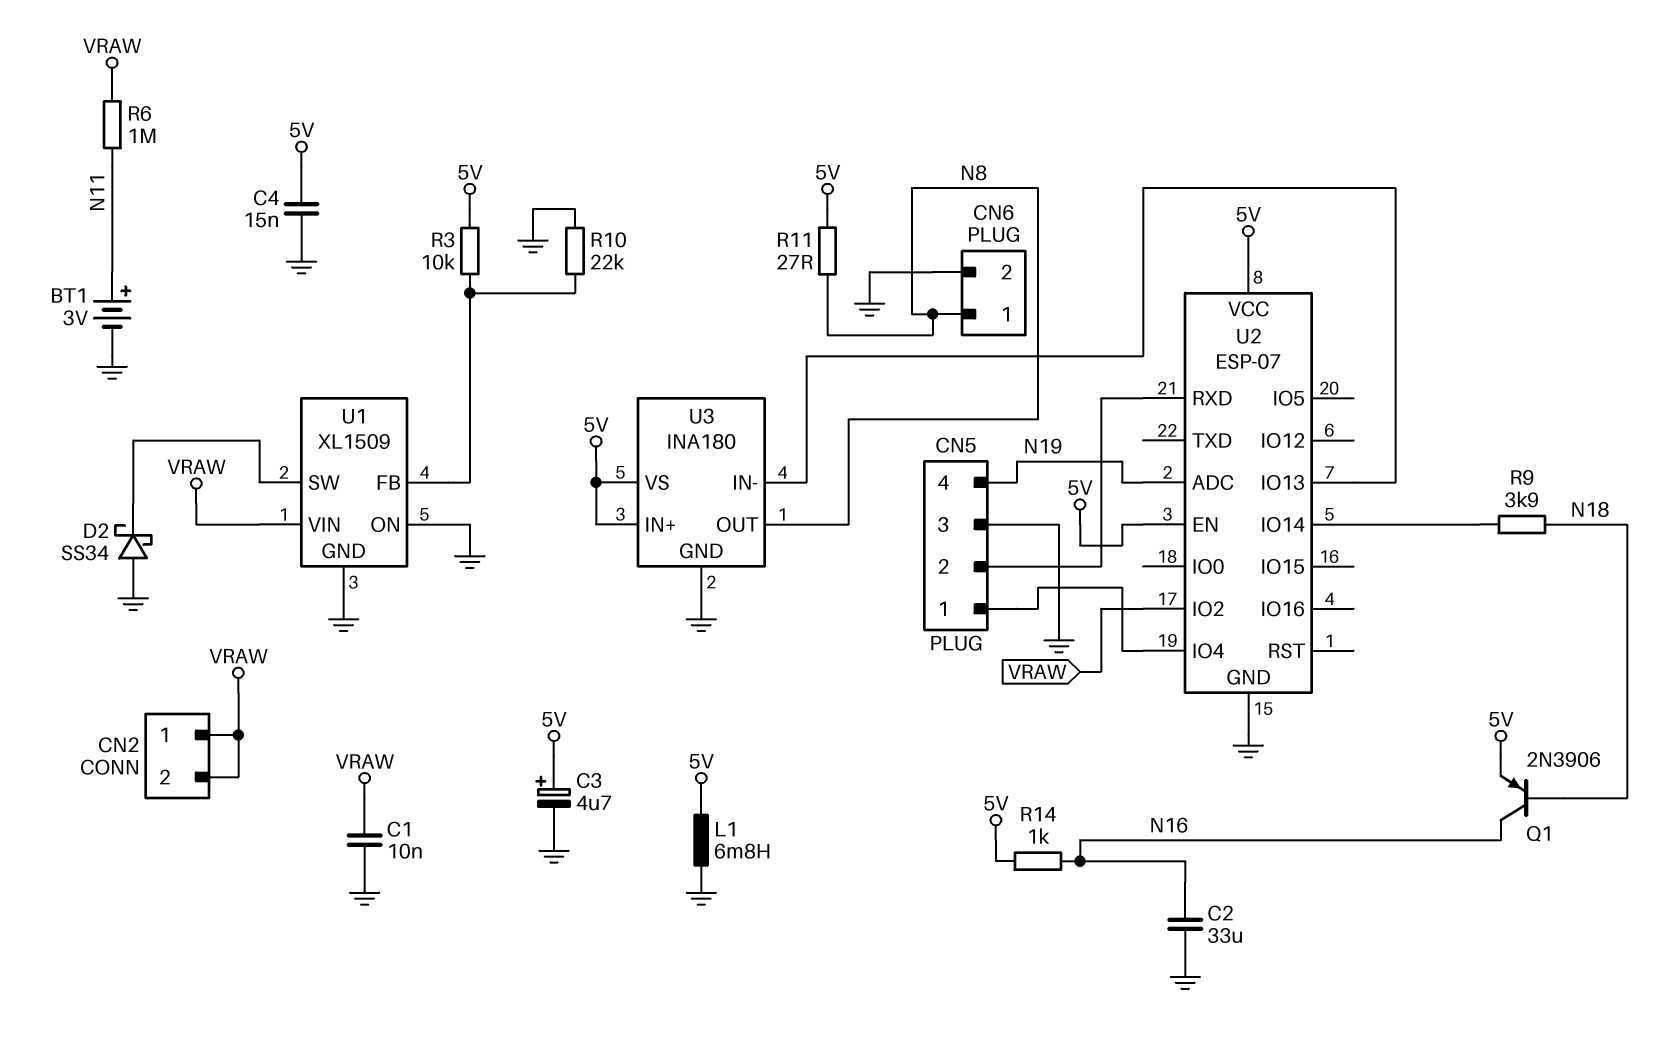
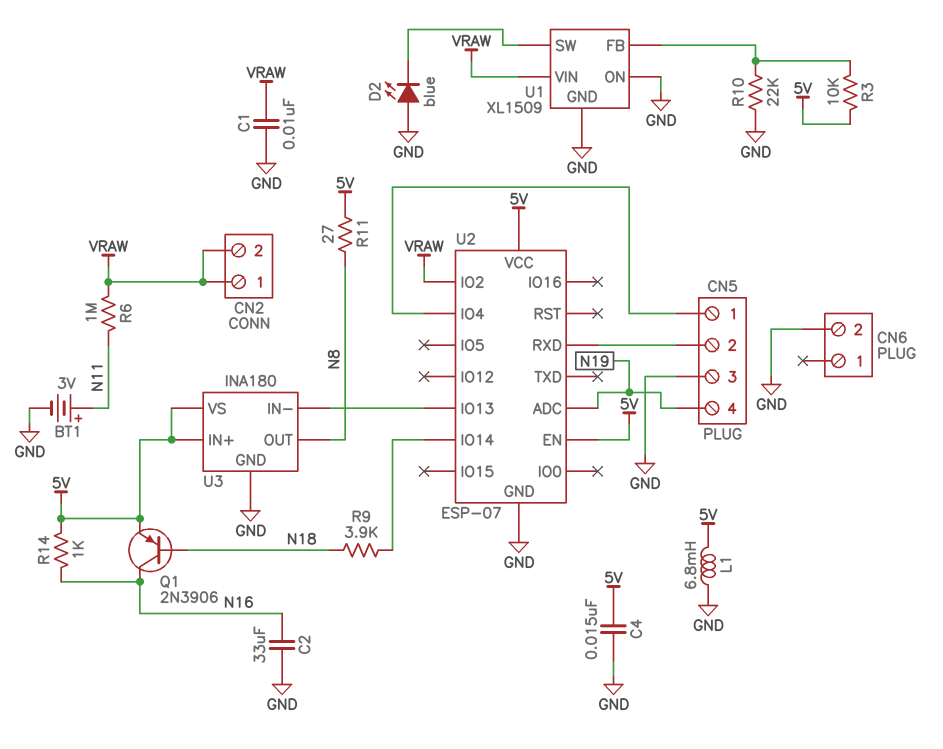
C3: 4.7uF (plus 5V, minus GND) -> none
CN6 pin 1: N8 -> none
D2: schottky SS34 (A GND, K U1/SW) -> LED blue (A GND, K U1/SW)

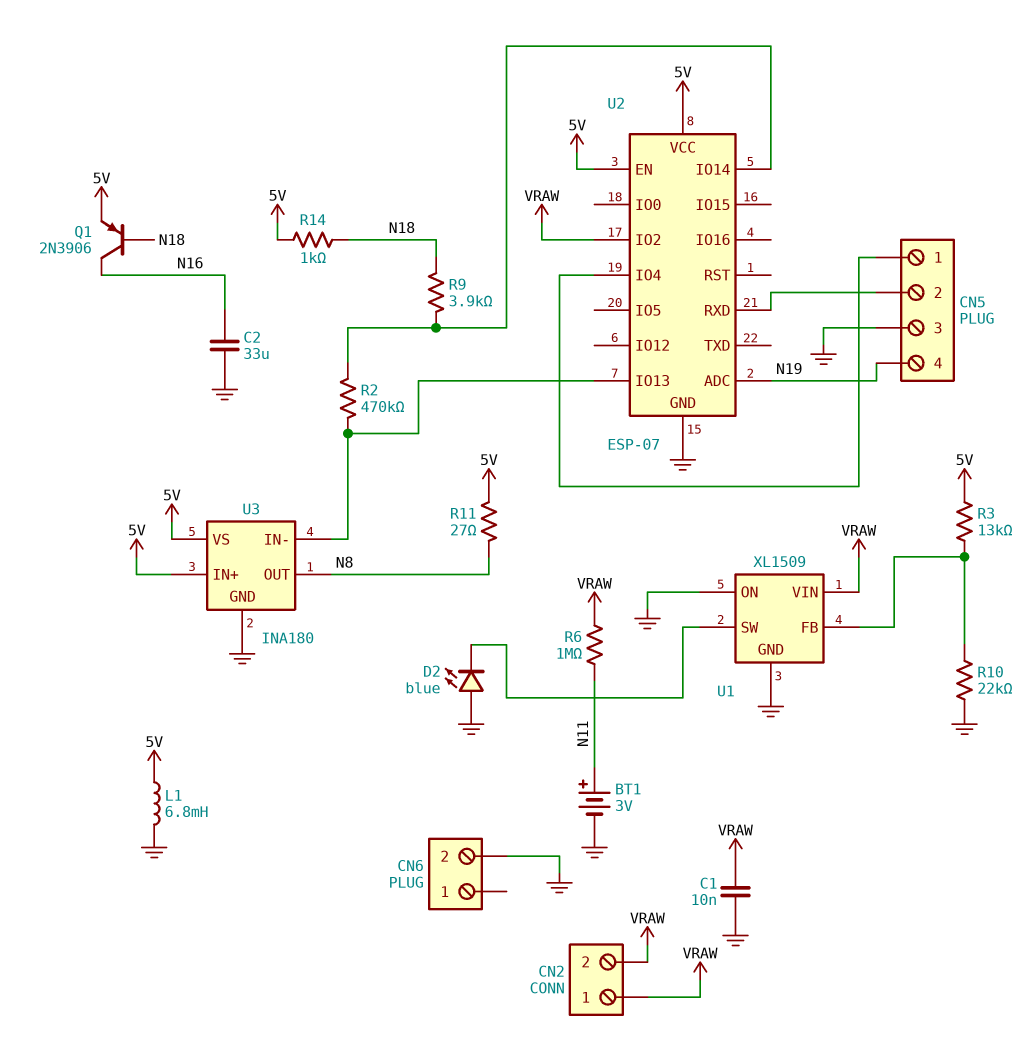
C4: 15nF (5V, GND) -> none
R2: none -> 470k (U2/IO13, U2/IO14)
R3: 10k (5V, U1/FB) -> 13k (5V, U1/FB)
R14: 1k (5V, N16) -> 1k (5V, N18)

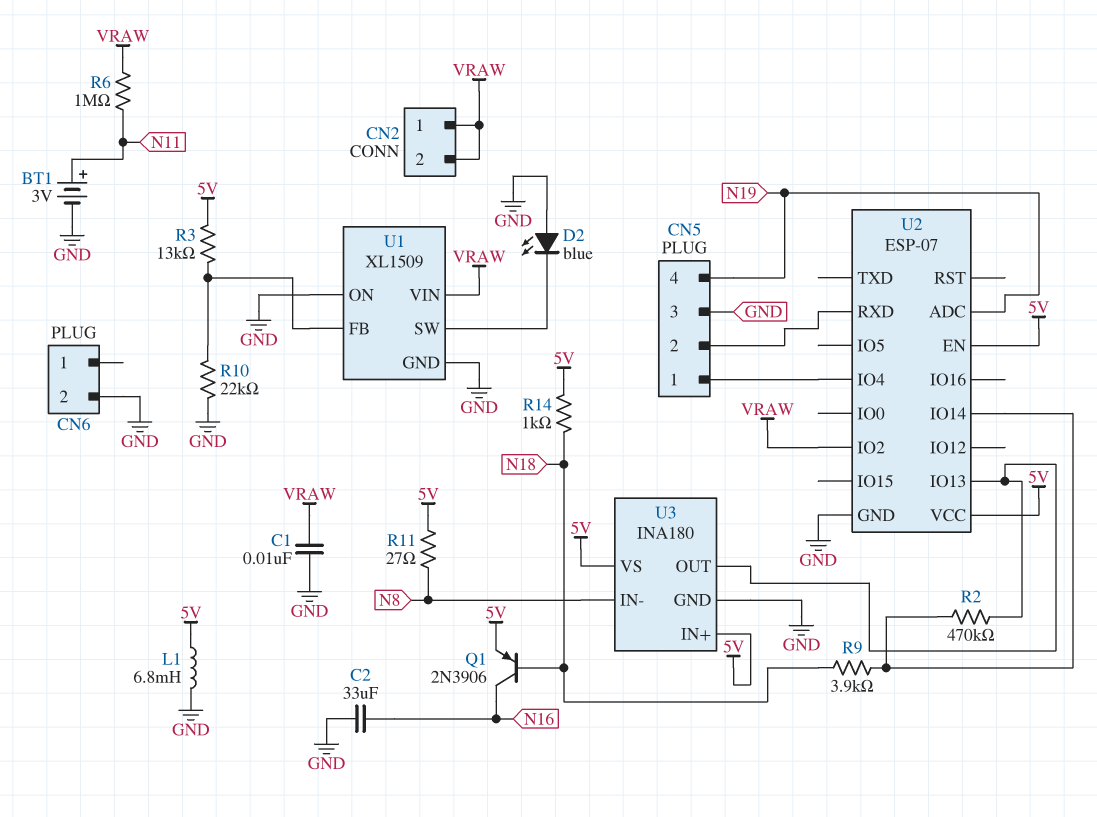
U3 pin IN-: U2/IO13 -> N8
U3 pin OUT: N8 -> U2/IO13

